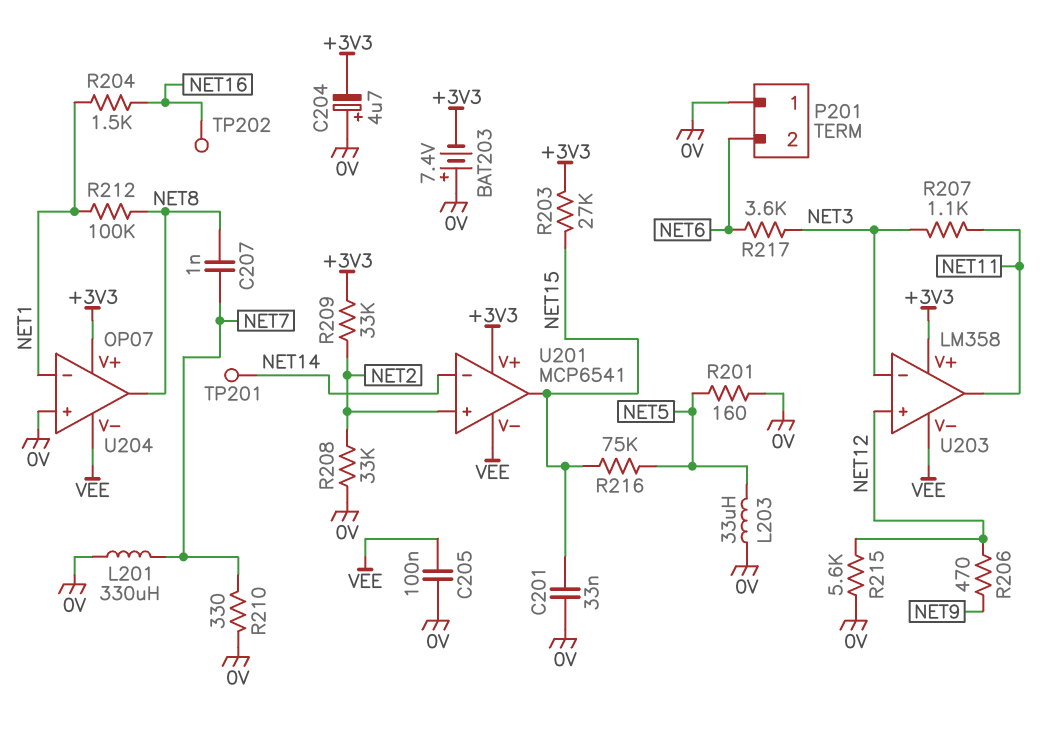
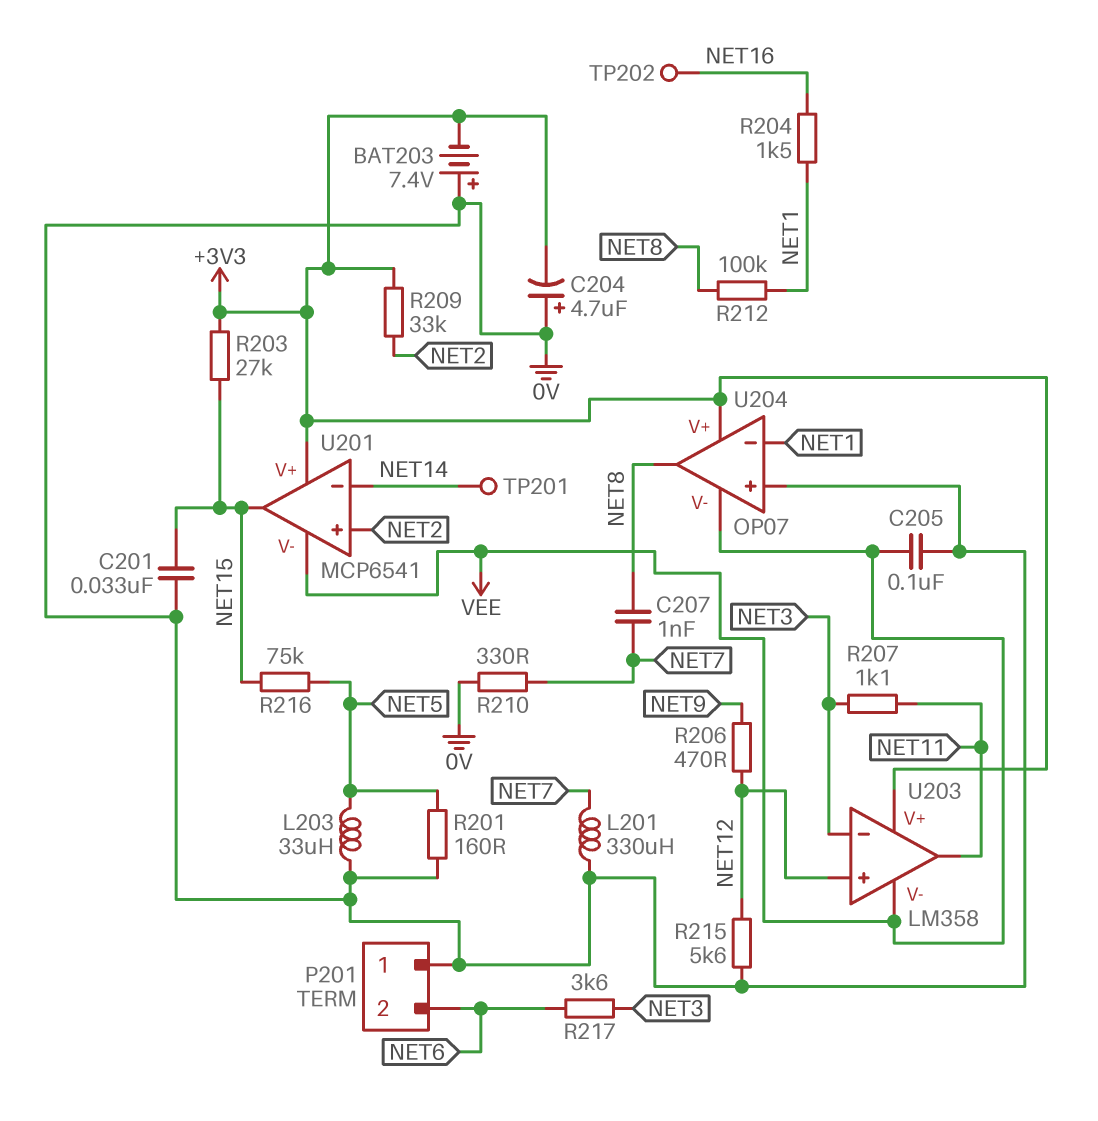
R208: 33k (0V, NET2) -> none

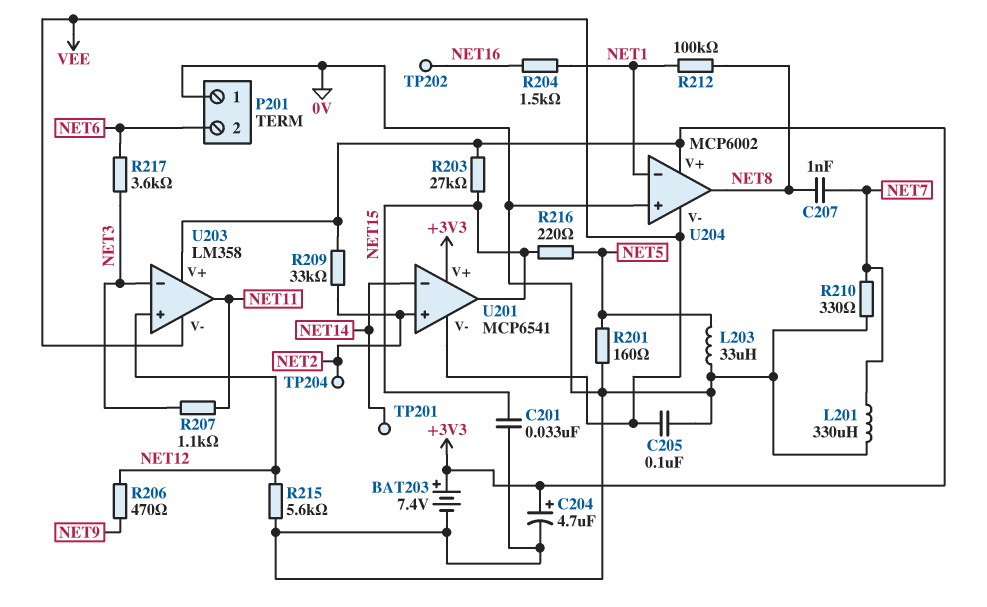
BAT203: 7.4V (plus 0V, minus +3V3) -> 7.4V (plus +3V3, minus 0V)
C204: 4.7uF (plus 0V, minus +3V3) -> 4.7uF (plus +3V3, minus 0V)
R216: 75k (NET5, NET15) -> 220 (NET5, NET15)
TP204: none -> test point (NET2)
U204: OP07 -> MCP6002

